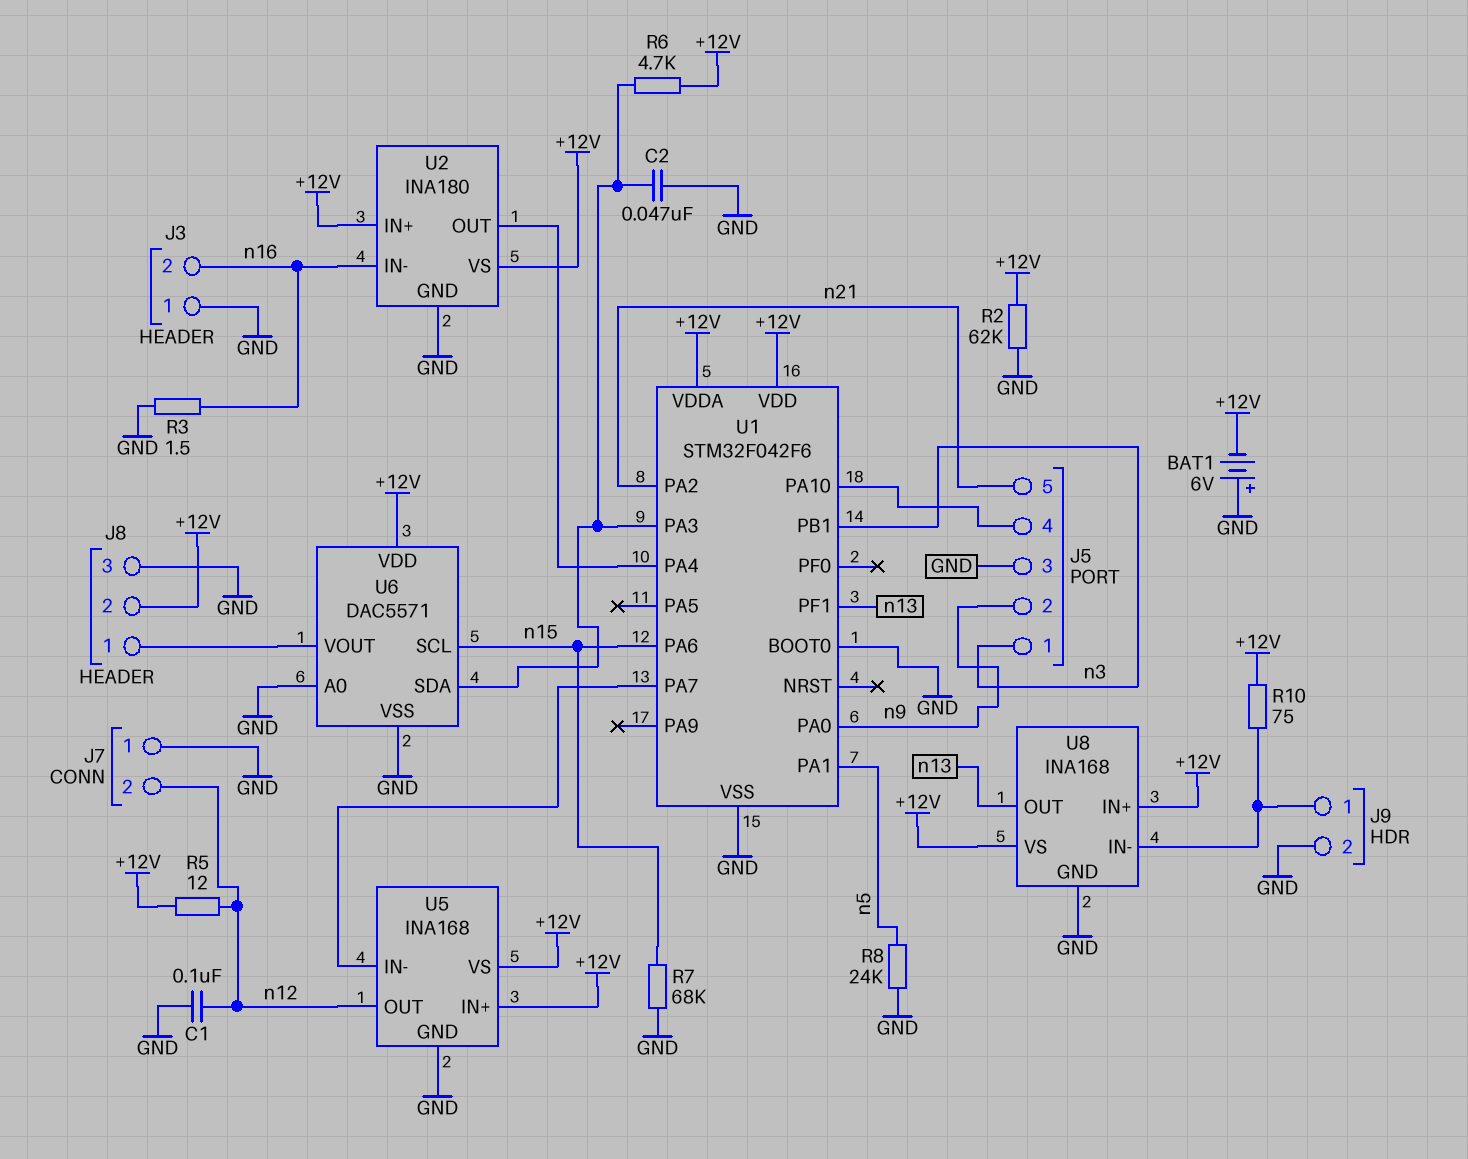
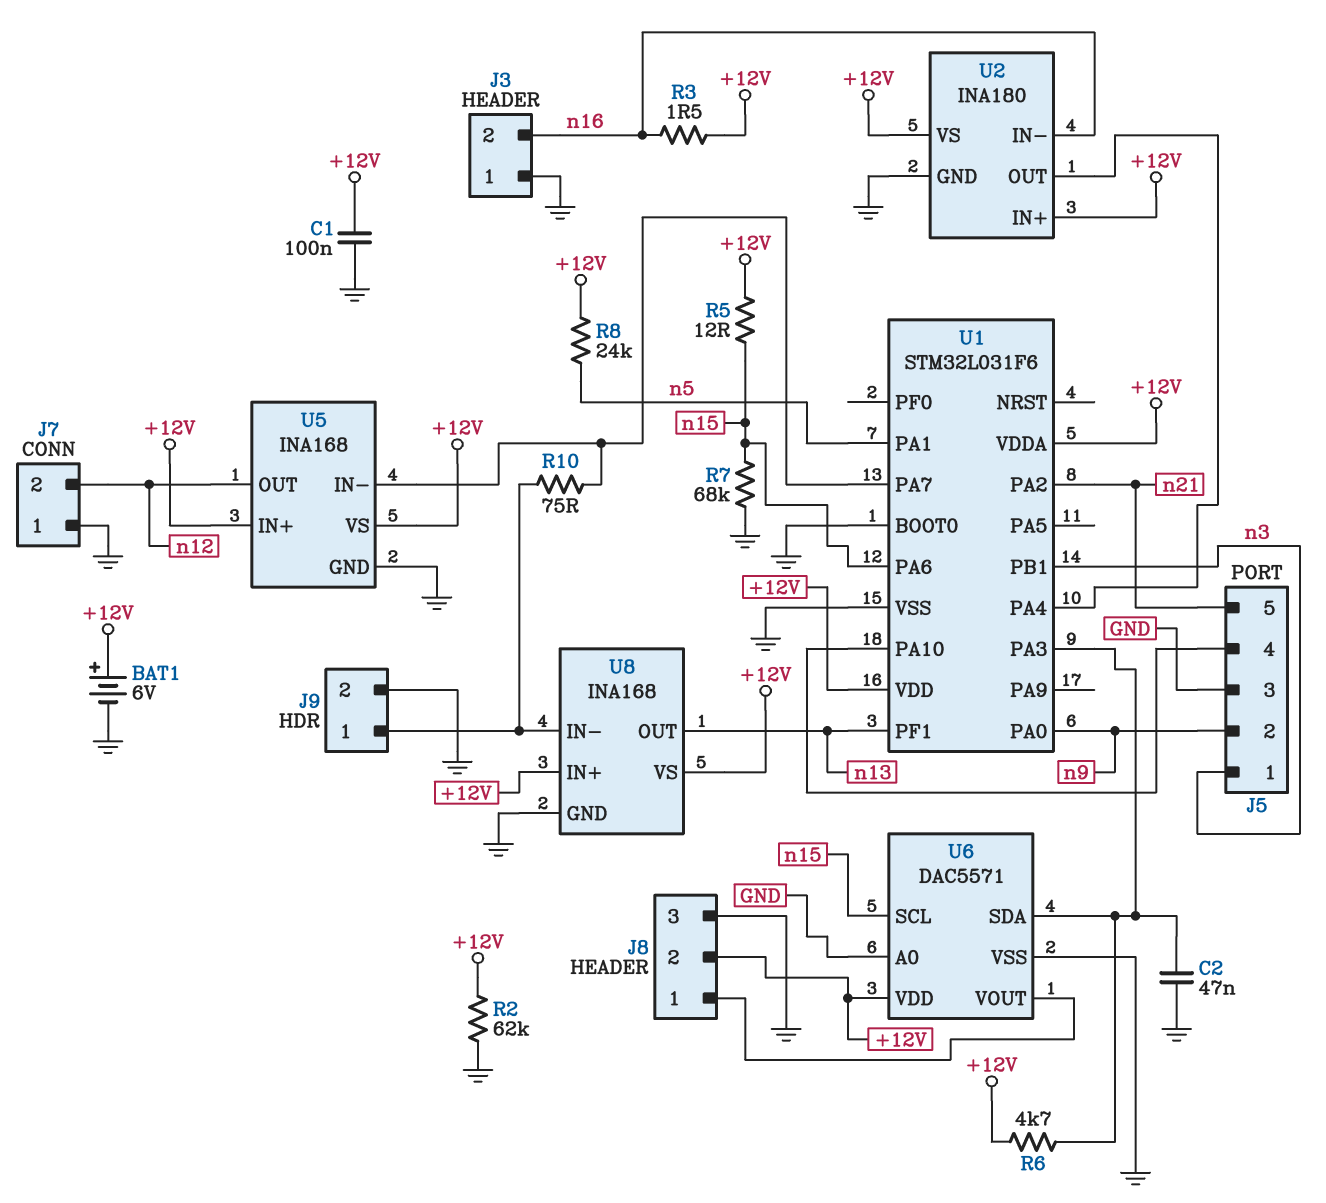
BAT1: 6V (plus GND, minus +12V) -> 6V (plus +12V, minus GND)
C1: 100nF (GND, n12) -> 100nF (+12V, GND)
R3: 1.5 (GND, n16) -> 1.5 (+12V, n16)
R5: 12 (+12V, n12) -> 12 (+12V, n15)
R8: 24k (GND, n5) -> 24k (+12V, n5)
R10: 75 (+12V, J9/1) -> 75 (J9/1, U1/PA7)
U1: STM32F042F6 -> STM32L031F6

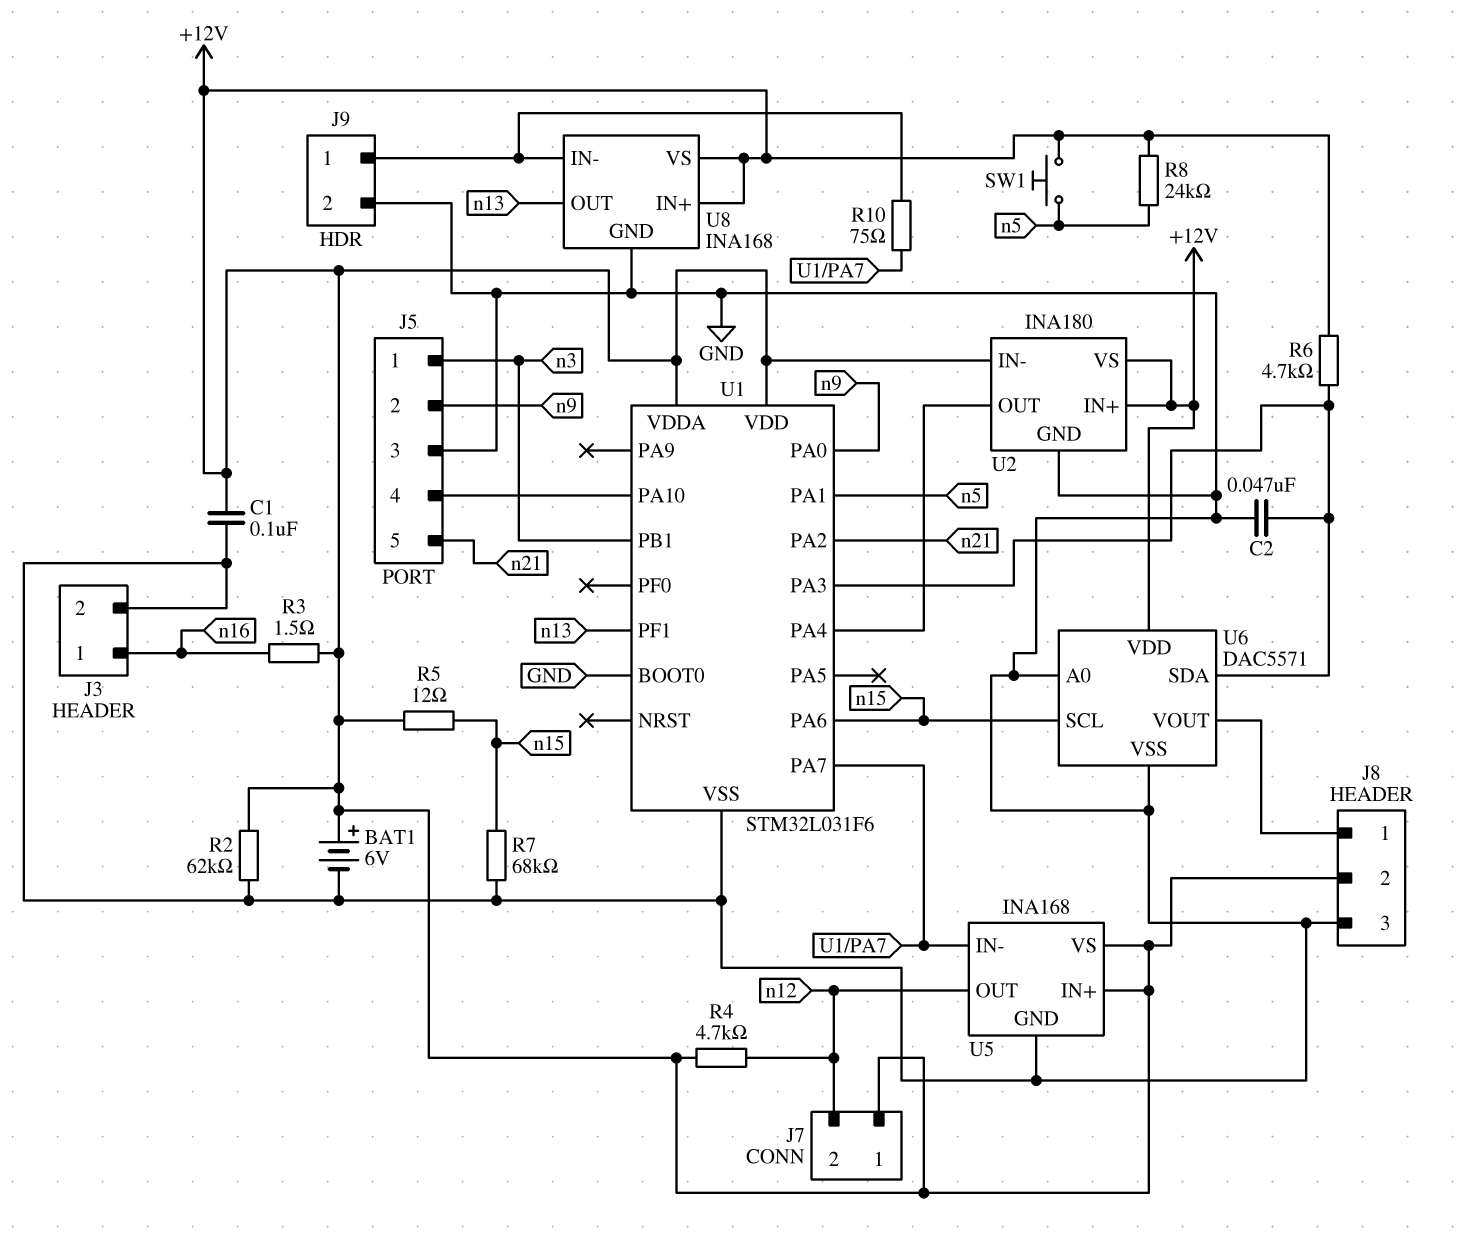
J3 pin 1: GND -> n16
J3 pin 2: n16 -> GND
J7 pin 1: GND -> +12V
R4: none -> 4.7k (+12V, n12)
SW1: none -> button (+12V, n5)
U2 pin IN-: n16 -> +12V

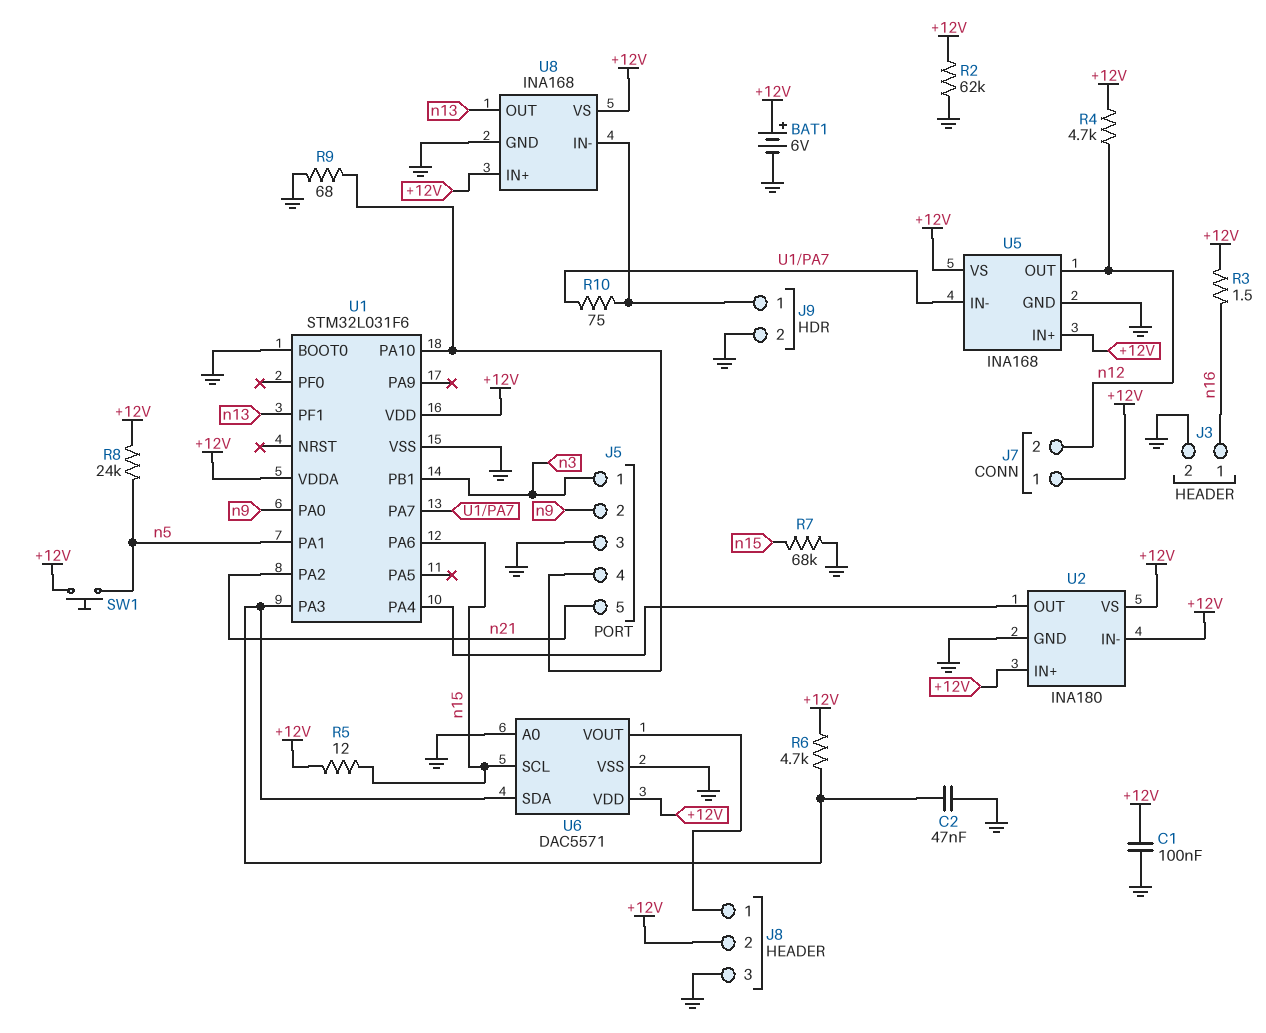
R9: none -> 68 (GND, J5/4)

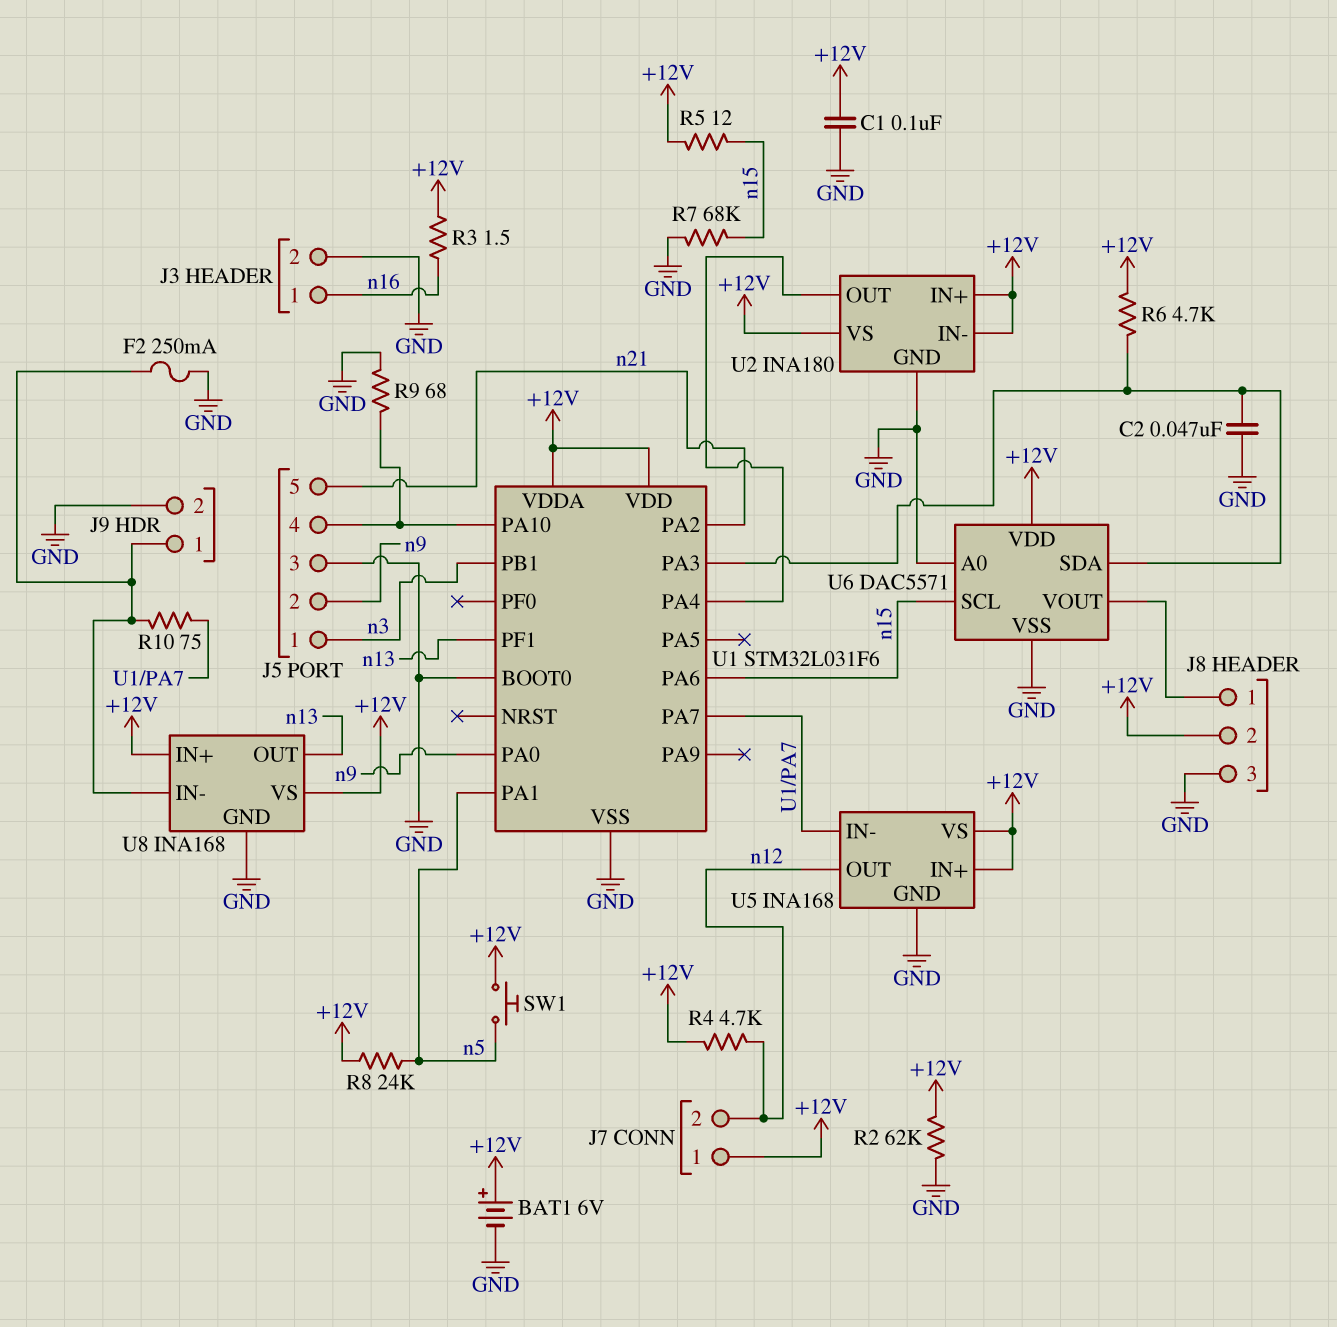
F2: none -> 250mA (GND, J9/1)

